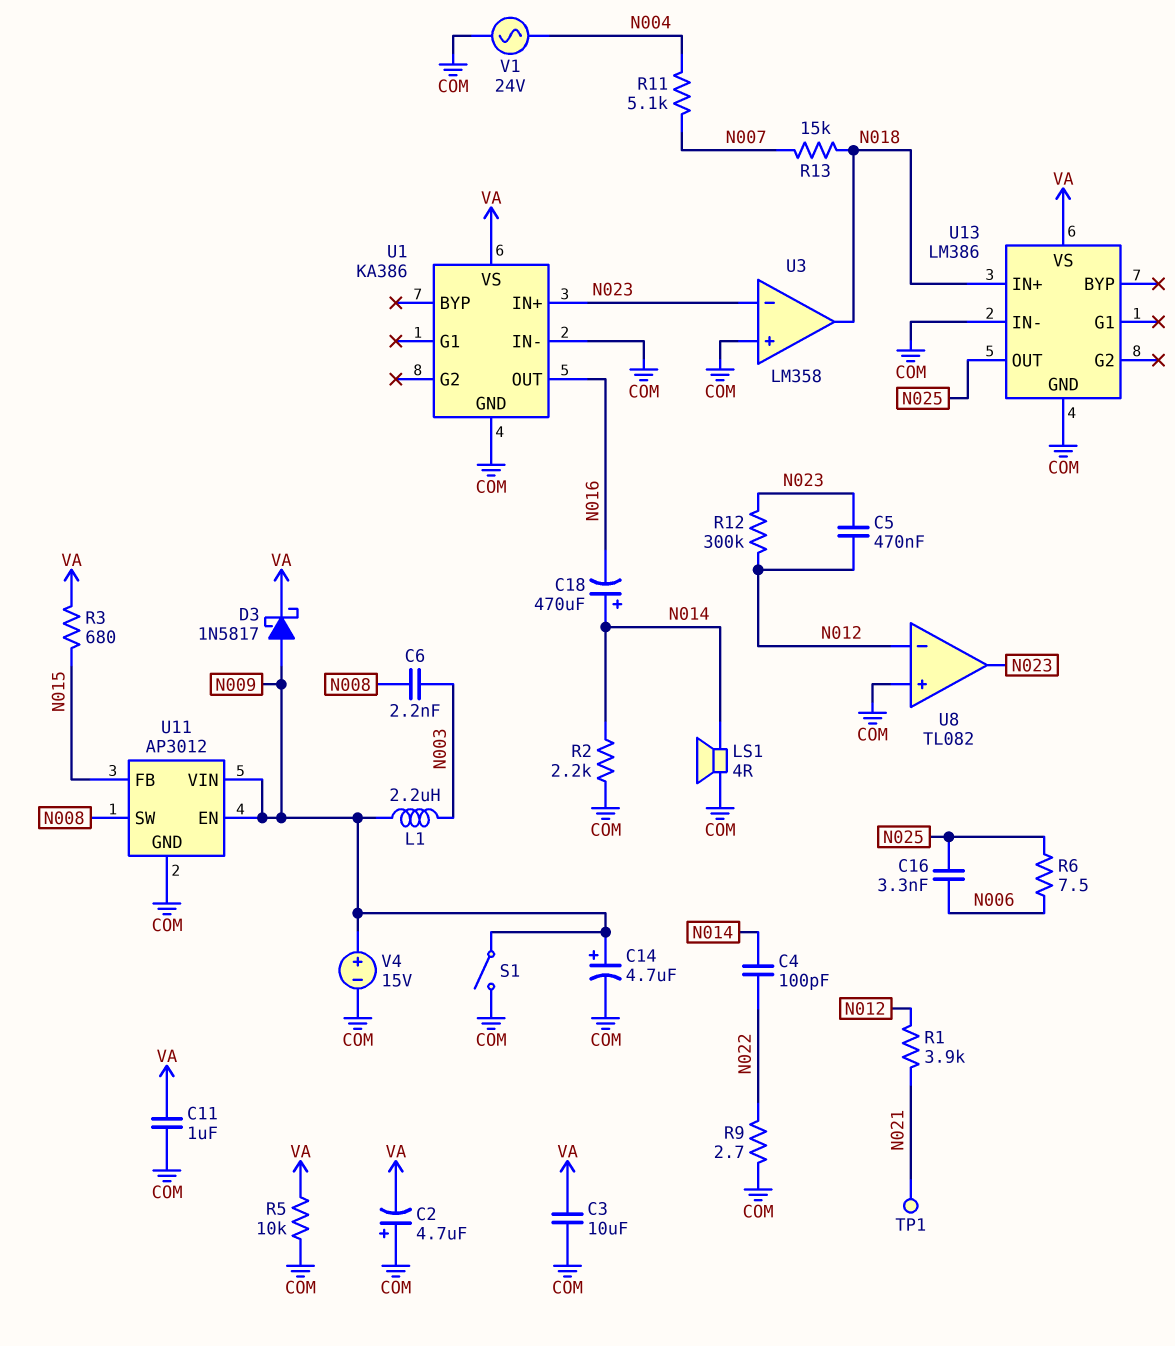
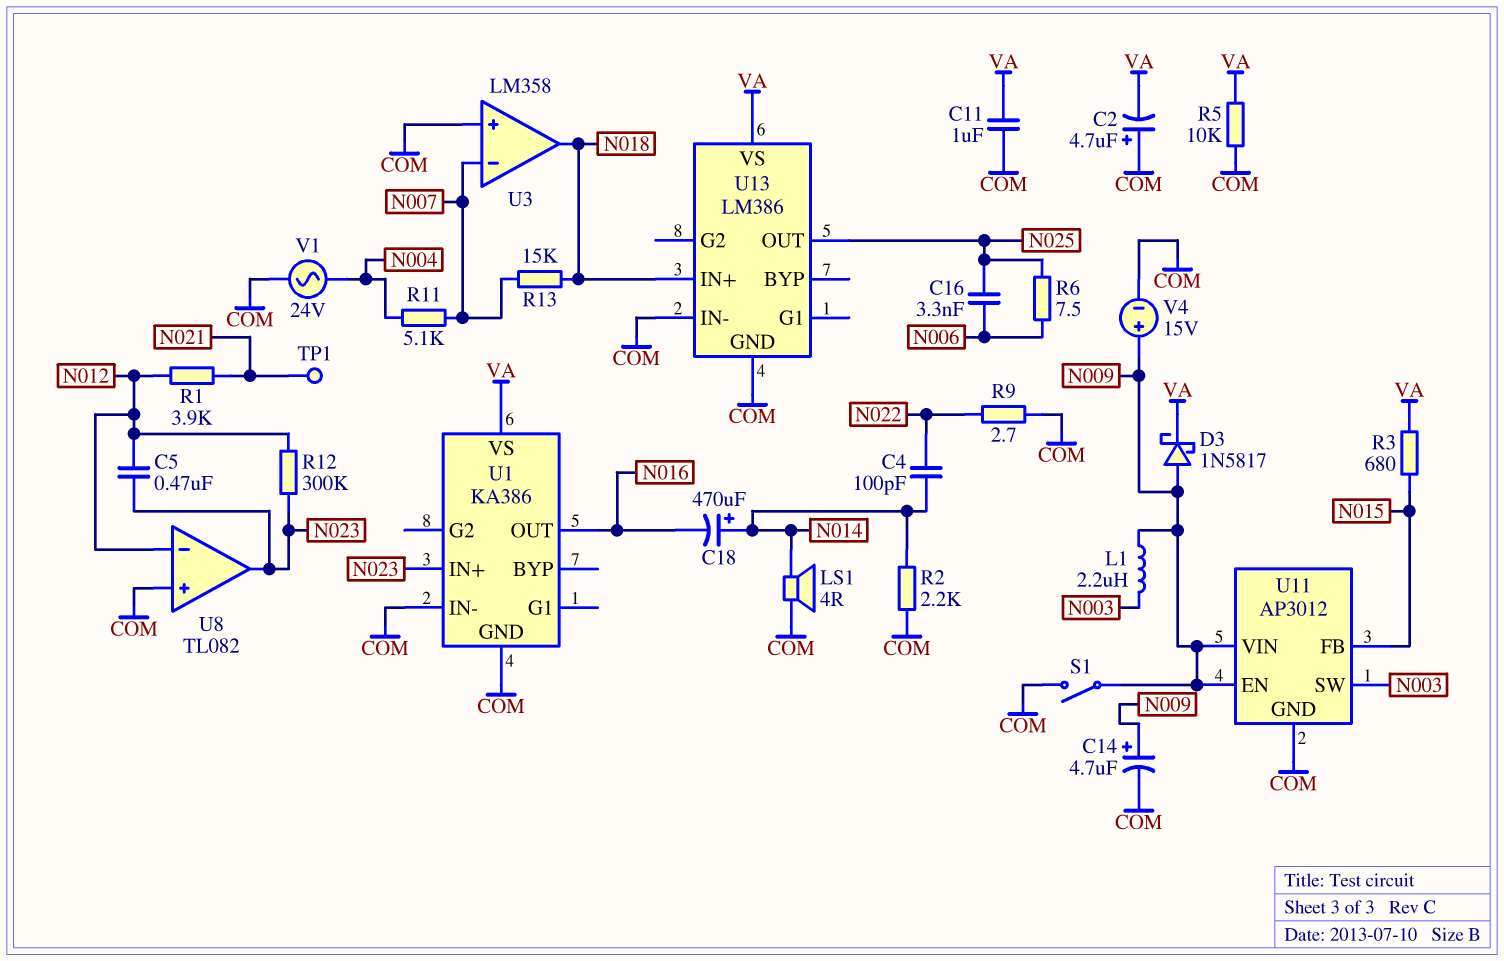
C3: 10uF (COM, VA) -> none
C6: 2.2nF (N003, N008) -> none
U3 pin in-: N023 -> N007
U11 pin SW: N008 -> N003

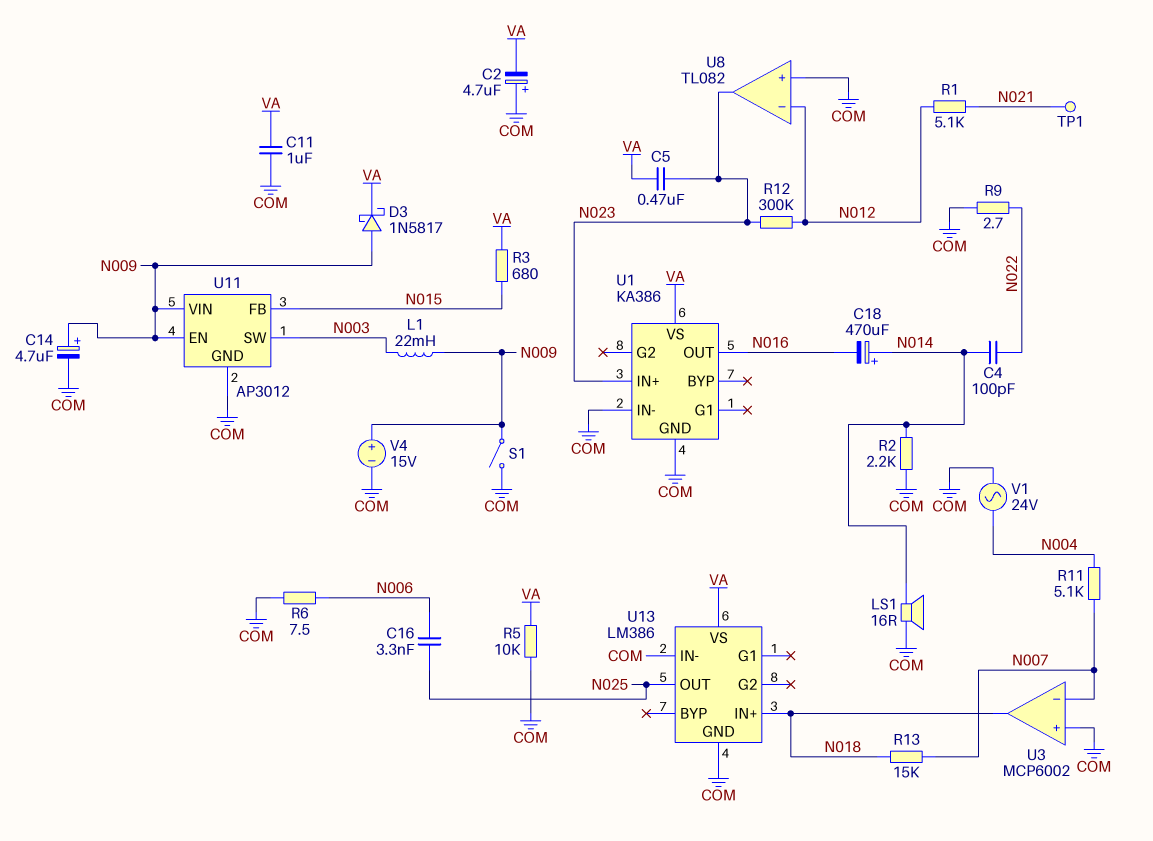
C5: 470nF (N012, N023) -> 470nF (N023, VA)
L1: 2.2uH (N003, N009) -> 22mH (N003, N009)
LS1: speaker 4R (COM, N014) -> speaker 16R (COM, N014)
R1: 3.9k (N012, N021) -> 5.1k (N012, N021)
R6: 7.5 (N006, N025) -> 7.5 (COM, N006)
U3: LM358 -> MCP6002

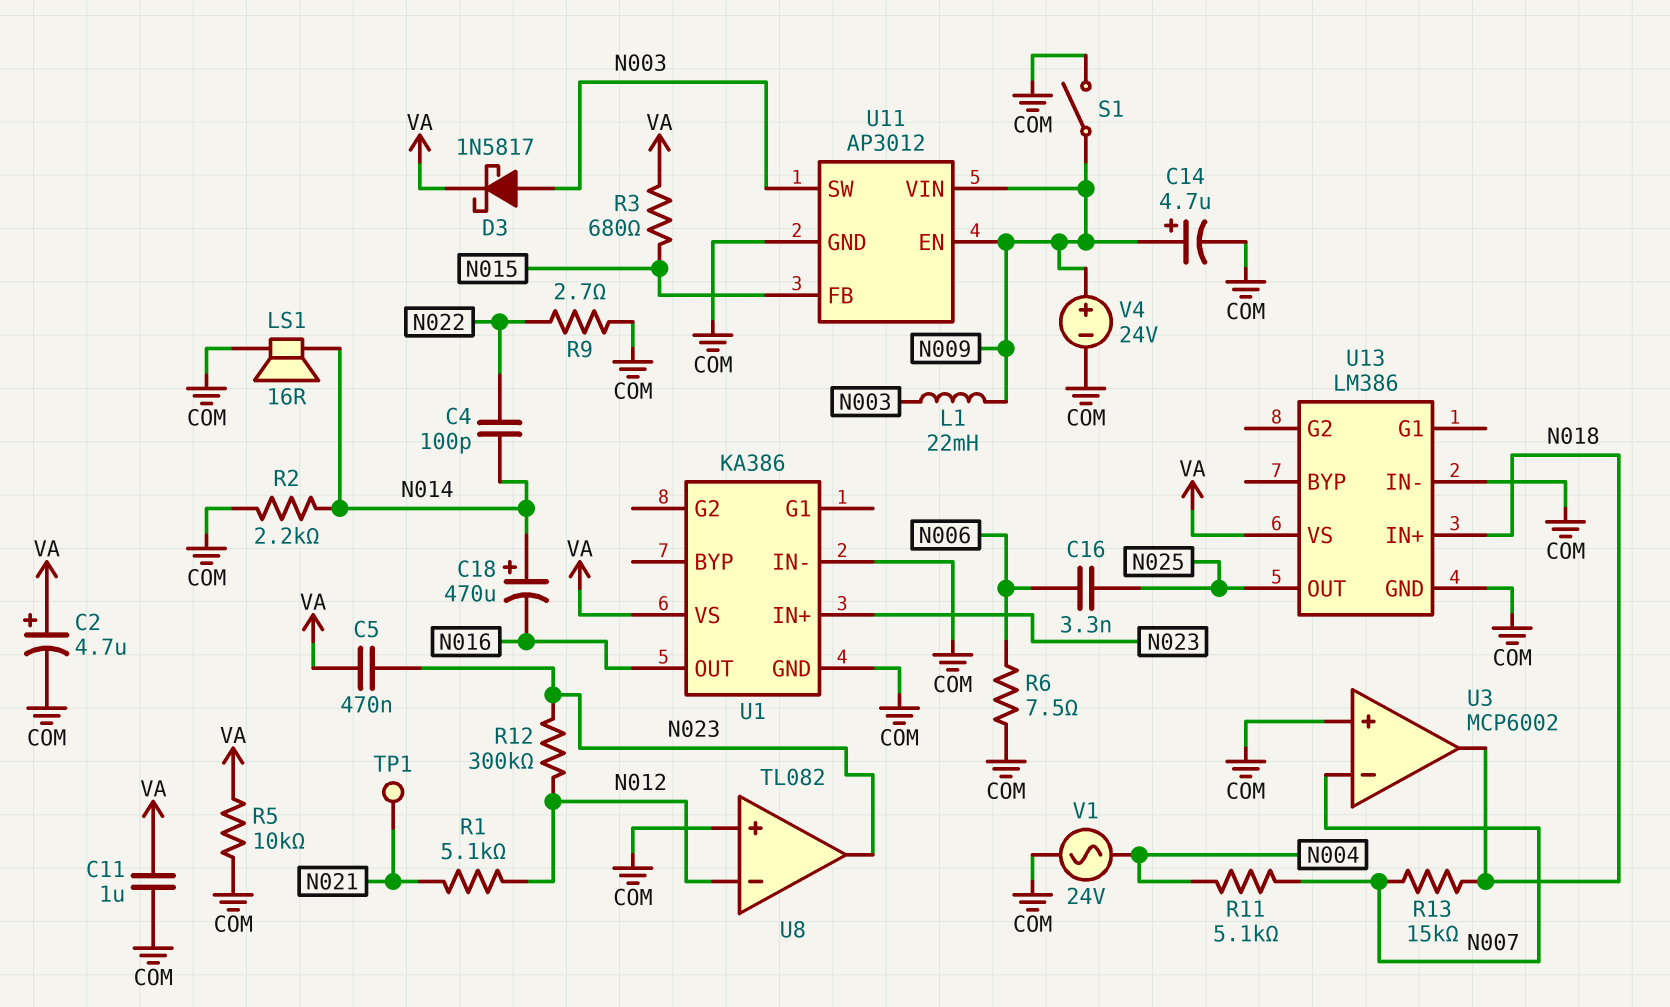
C2: 4.7uF (plus COM, minus VA) -> 4.7uF (plus VA, minus COM)
D3: schottky 1N5817 (A N009, K VA) -> schottky 1N5817 (A N003, K VA)
V4: 15V (plus N009, minus COM) -> 24V (plus N009, minus COM)

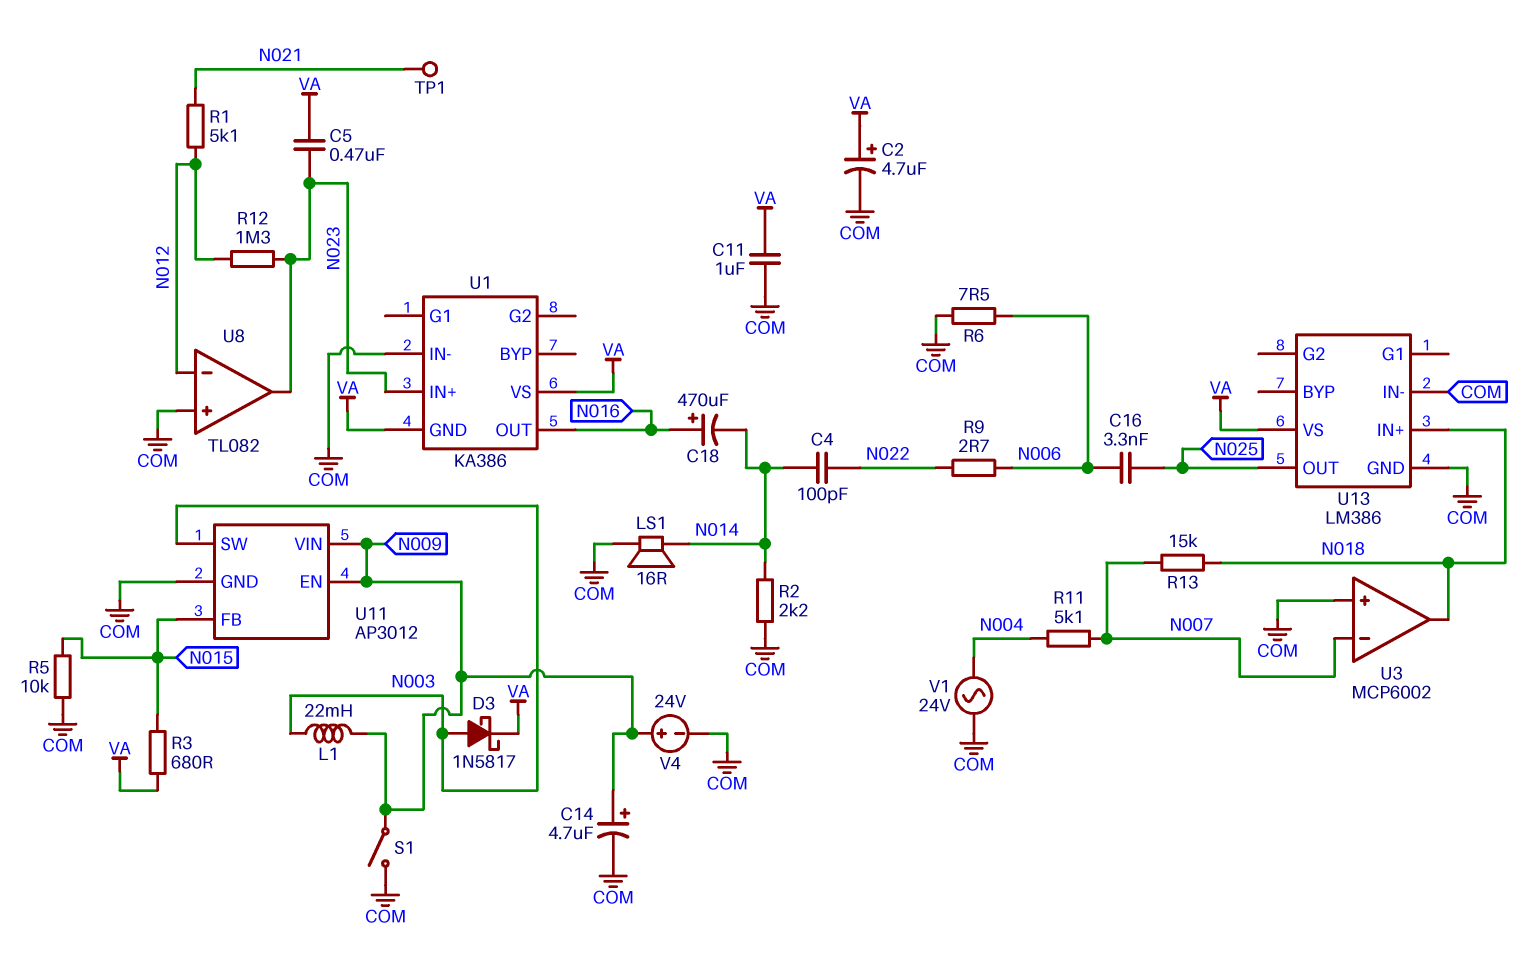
C18: 470uF (plus N014, minus N016) -> 470uF (plus N016, minus N014)
R5: 10k (COM, VA) -> 10k (COM, N015)
R9: 2.7 (COM, N022) -> 2.7 (N006, N022)
R12: 300k (N012, N023) -> 1.3M (N012, N023)
U1 pin GND: COM -> VA

